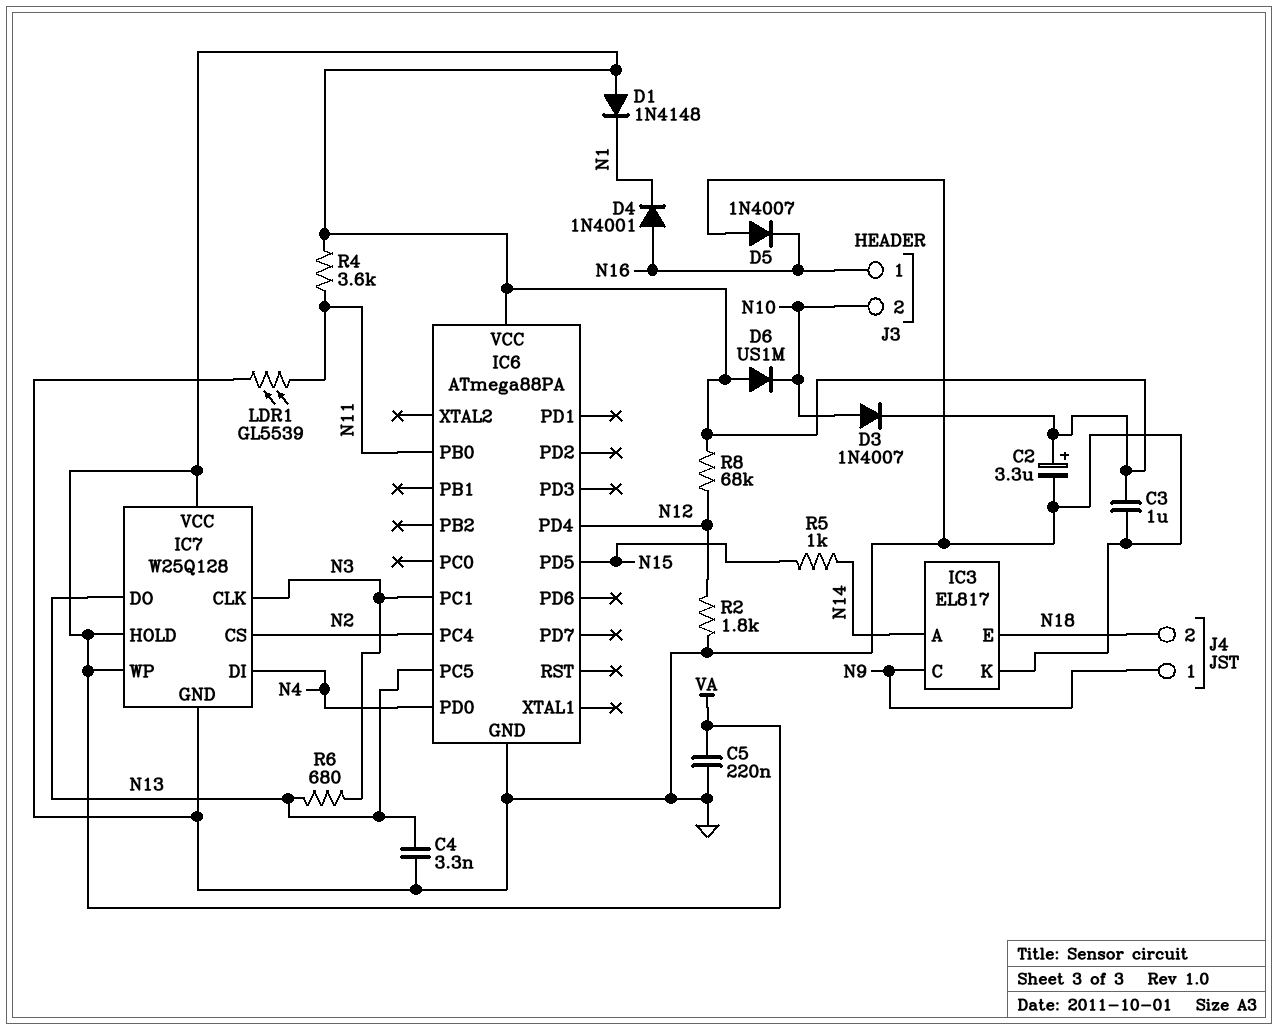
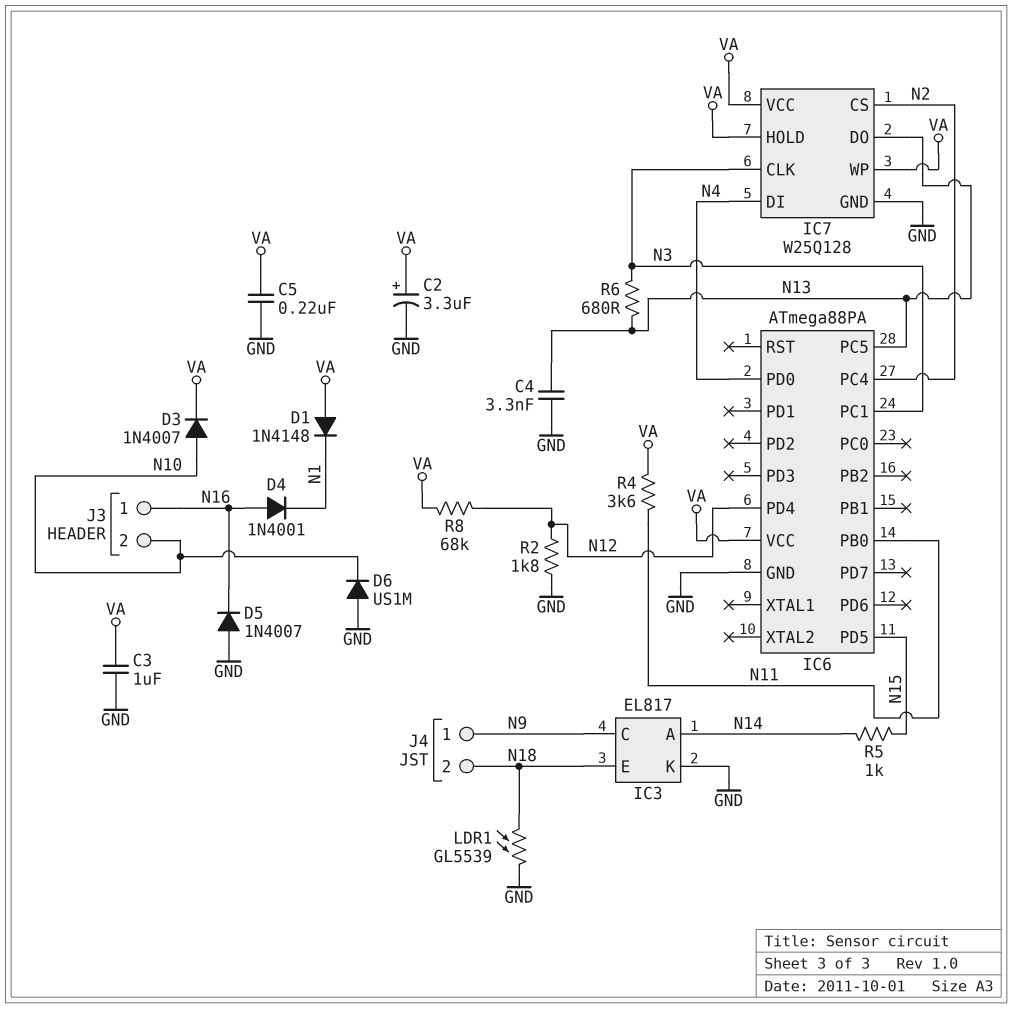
D6: diode US1M (A VA, K N10) -> diode US1M (A GND, K N10)
LDR1: GL5539 (GND, N11) -> GL5539 (GND, N18)

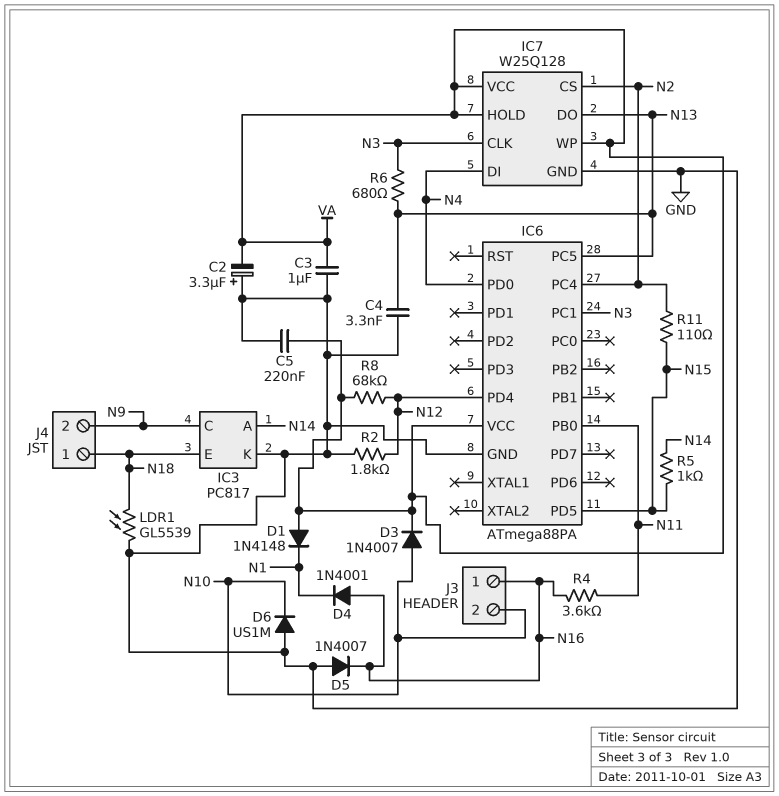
C2: 3.3uF (plus VA, minus GND) -> 3.3uF (plus GND, minus VA)
IC3: EL817 -> PC817
J4 pin 1: N9 -> N18
J4 pin 2: N18 -> N9
R4: 3.6k (N11, VA) -> 3.6k (N11, N16)
R11: none -> 110 (N2, N15)

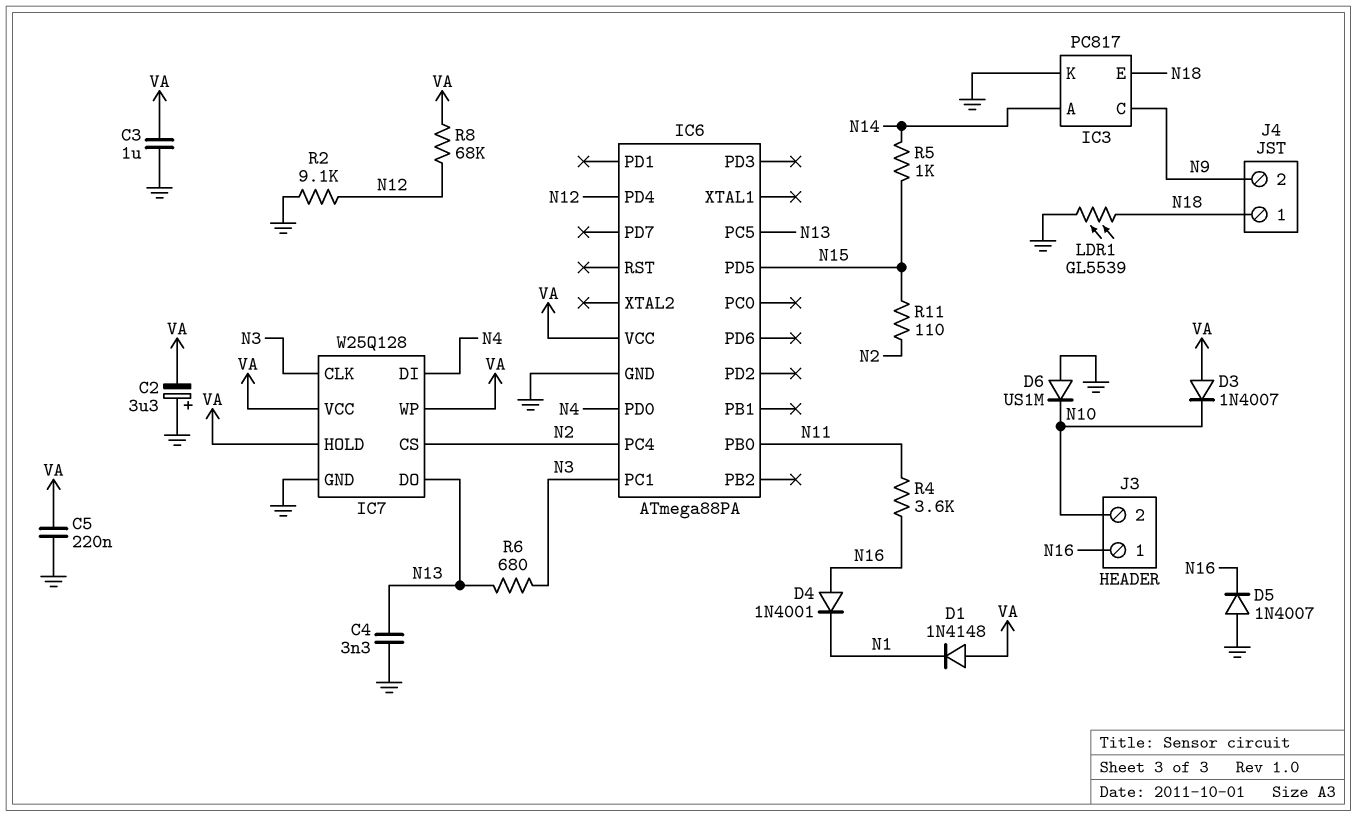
D3: diode 1N4007 (A N10, K VA) -> diode 1N4007 (A VA, K N10)
R2: 1.8k (GND, N12) -> 9.1k (GND, N12)

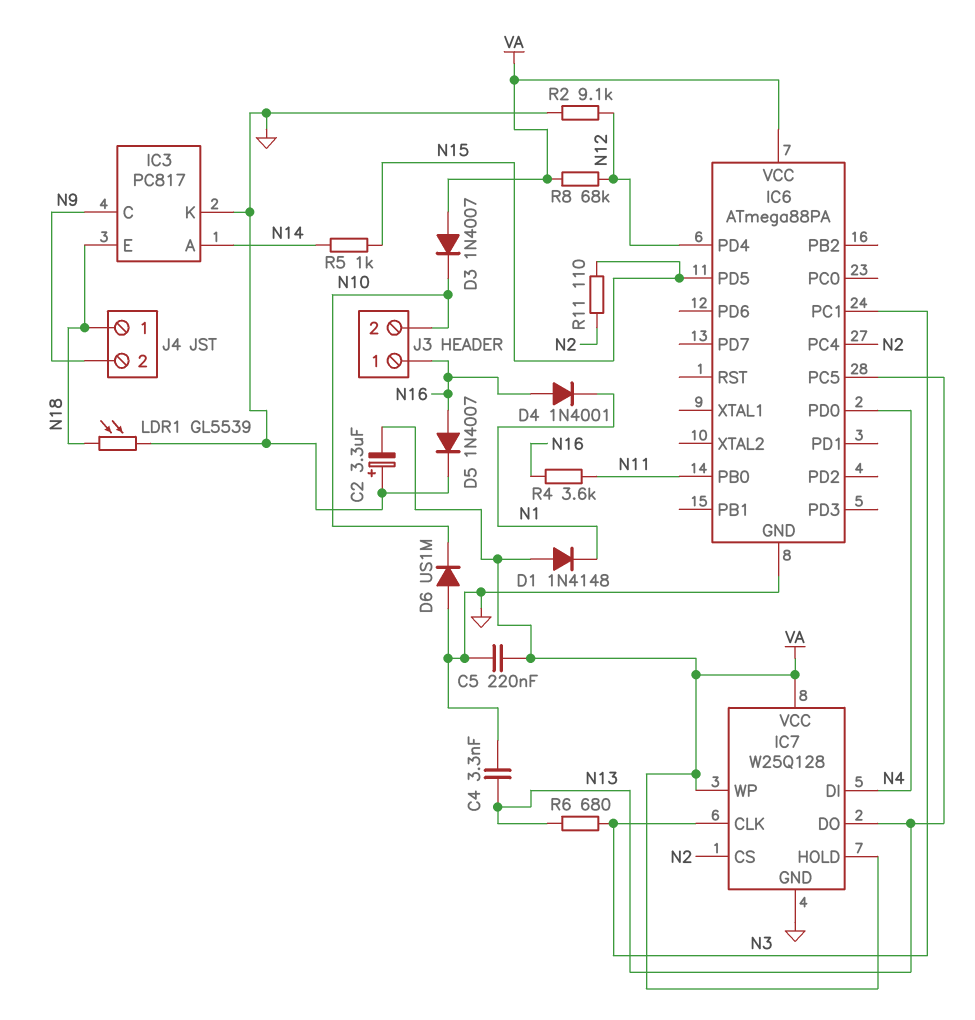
C3: 1uF (GND, VA) -> none
D5: diode 1N4007 (A GND, K N16) -> diode 1N4007 (A N16, K GND)

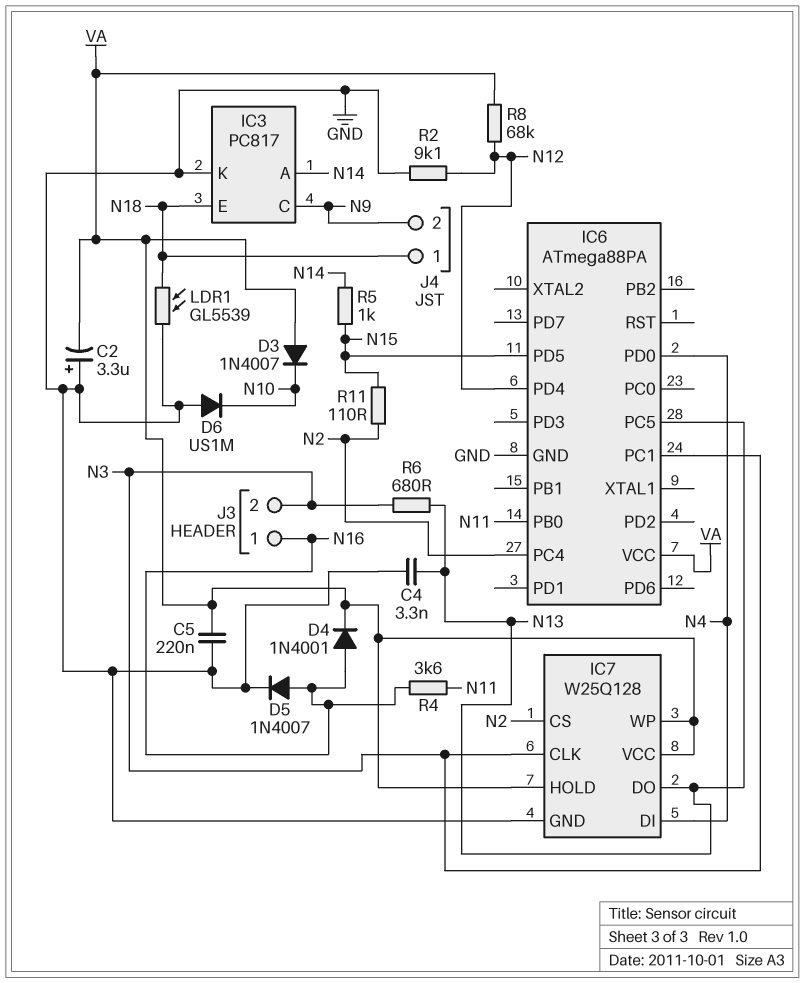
D1: diode 1N4148 (A VA, K N1) -> none
D4: diode 1N4001 (A N16, K N1) -> diode 1N4001 (A N16, K VA)
J3 pin 2: N10 -> N3

